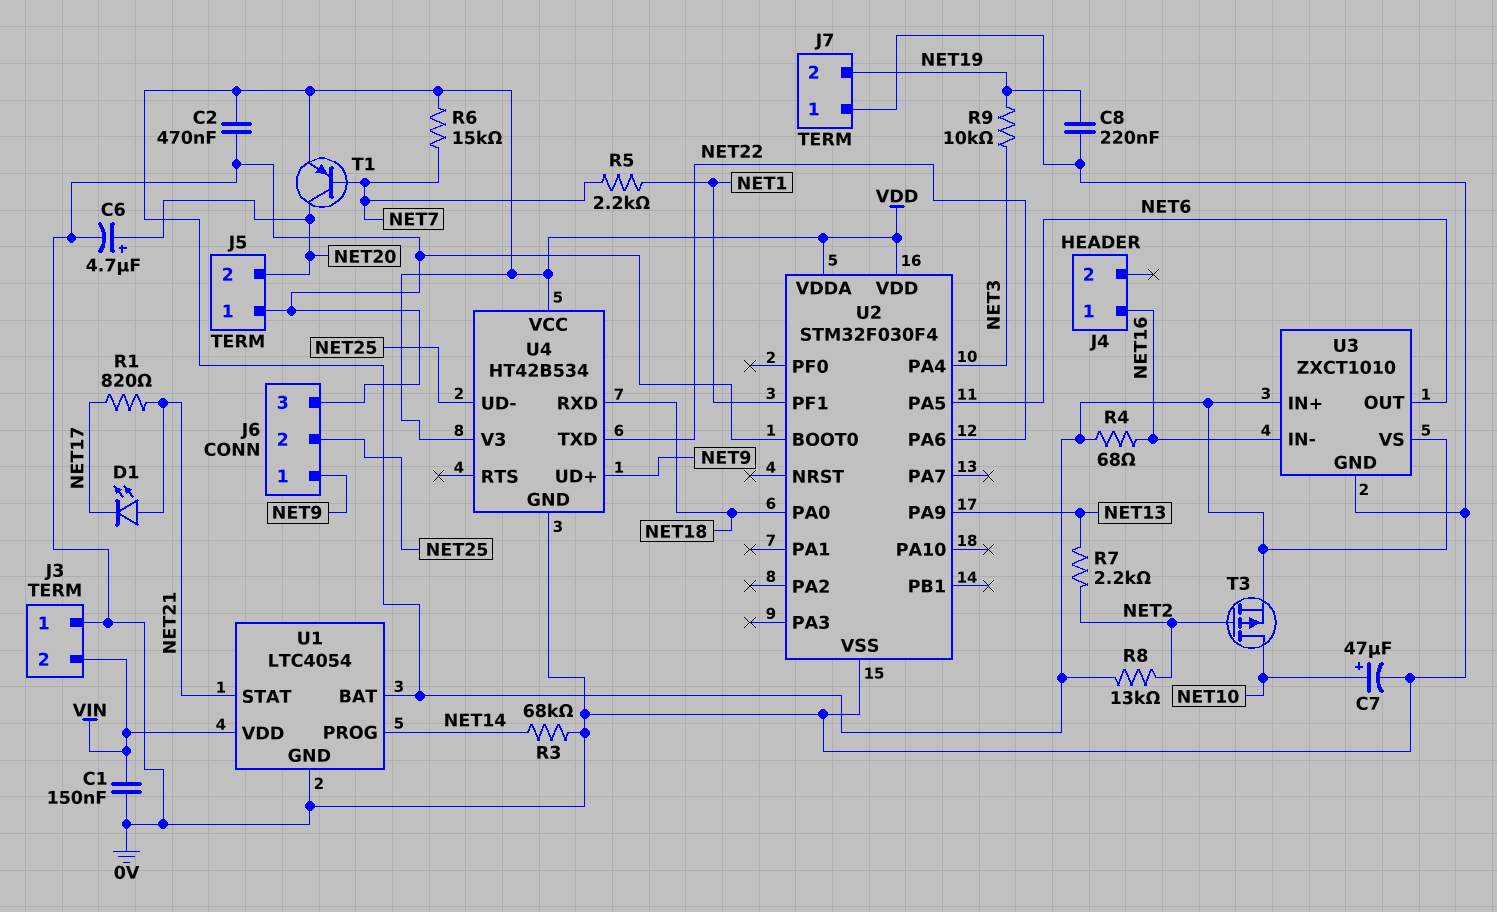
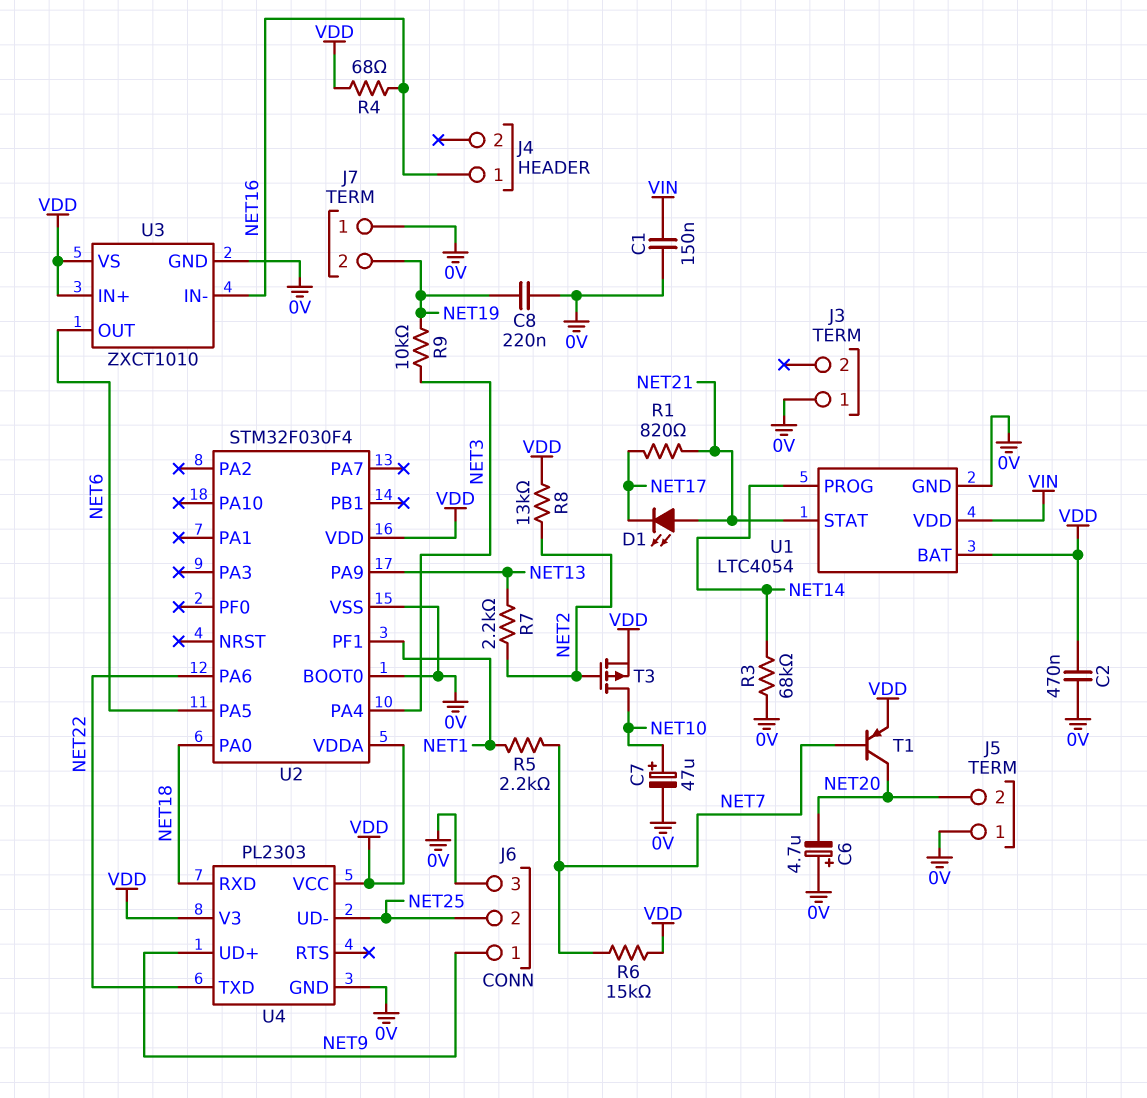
C6: 4.7uF (plus NET20, minus 0V) -> 4.7uF (plus 0V, minus NET20)
J3 pin 2: VIN -> none
U4: HT42B534 -> PL2303

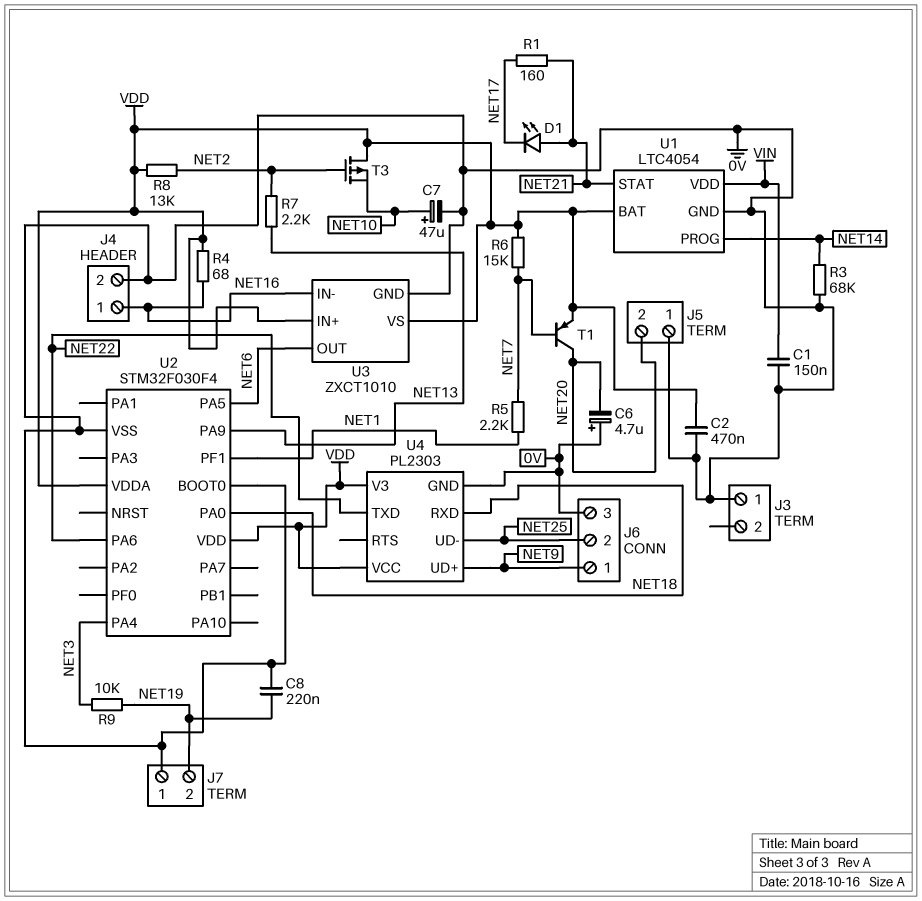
J4 pin 2: none -> 0V
R1: 820 (NET17, NET21) -> 160 (NET17, NET21)
T3: PMOS (G NET2, D NET10, S VDD) -> PMOS (G NET2, D VDD, S NET10)

